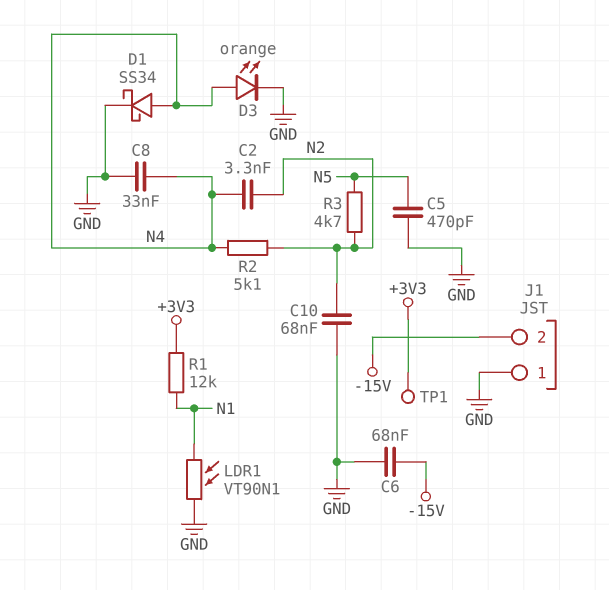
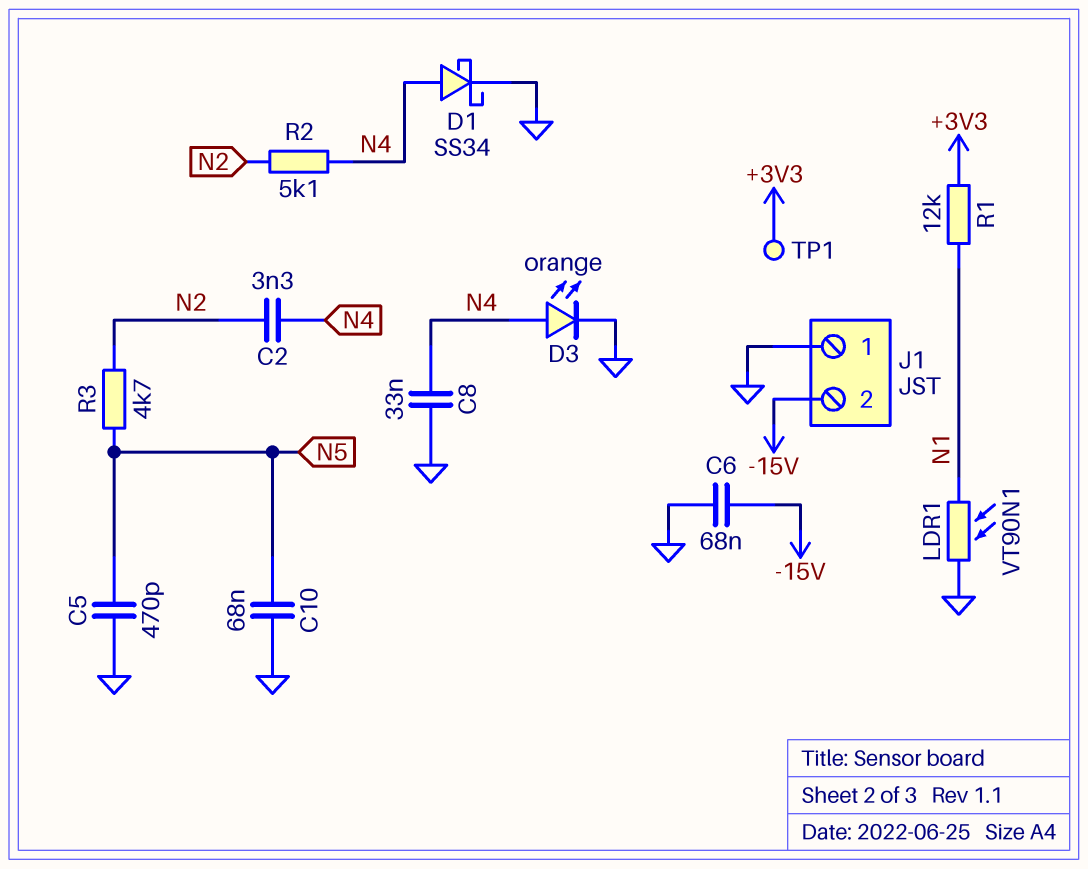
C10: 68nF (GND, N2) -> 68nF (GND, N5)

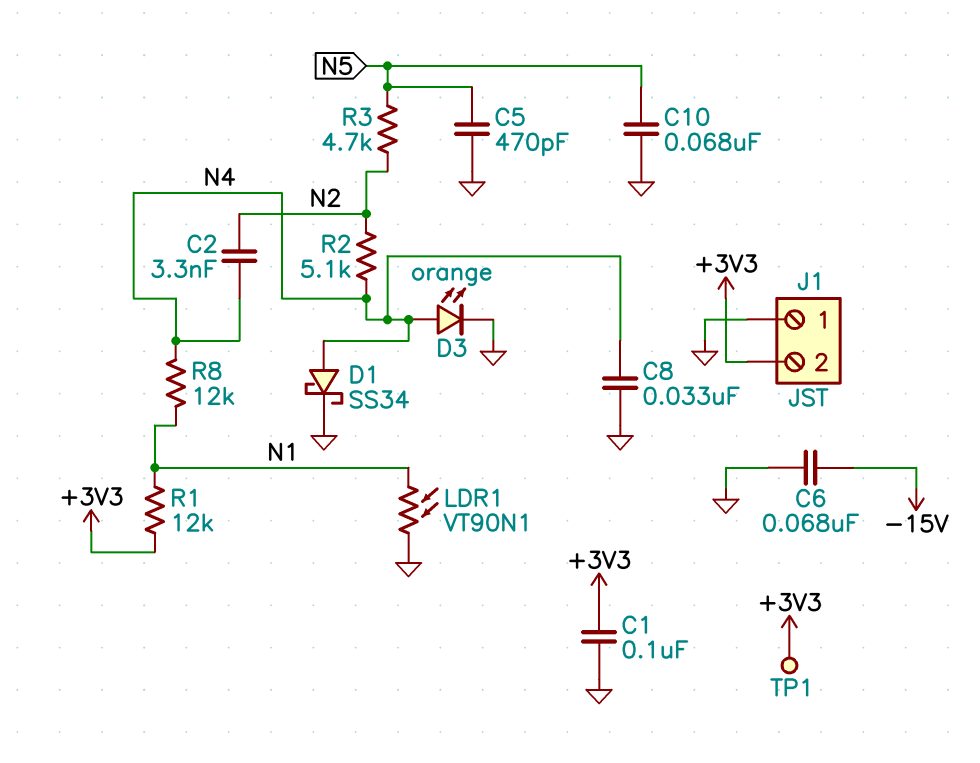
C1: none -> 100nF (+3V3, GND)
J1 pin 2: -15V -> +3V3
R8: none -> 12k (N1, N4)

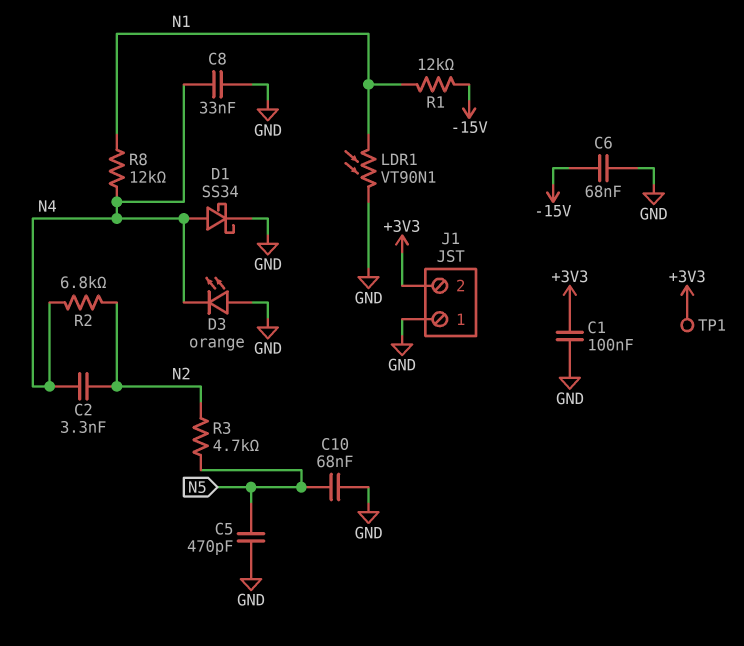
D3: LED orange (A N4, K GND) -> LED orange (A GND, K N4)
R1: 12k (+3V3, N1) -> 12k (-15V, N1)
R2: 5.1k (N2, N4) -> 6.8k (N2, N4)

